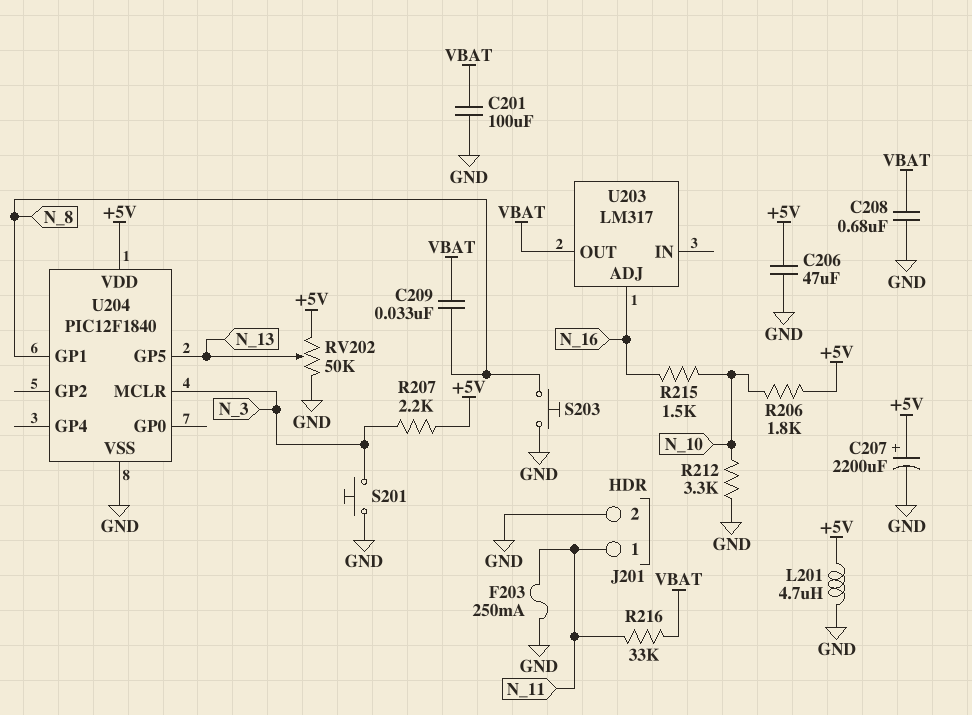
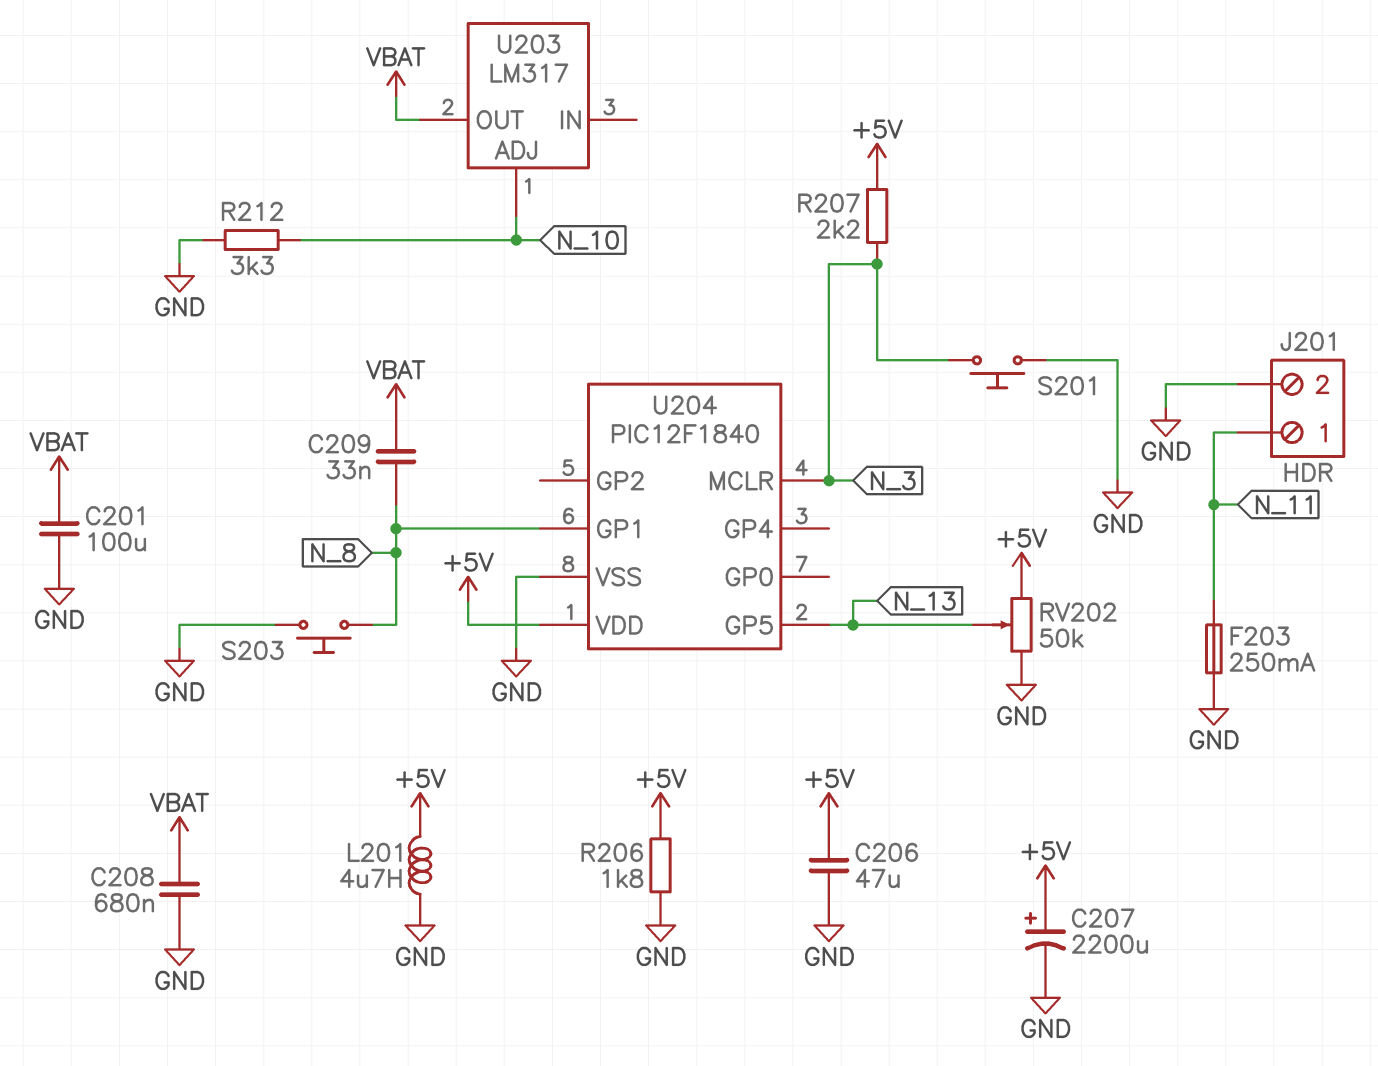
R206: 1.8k (+5V, N_10) -> 1.8k (+5V, GND)
R215: 1.5k (N_10, N_16) -> none
R216: 33k (N_11, VBAT) -> none
U203 pin ADJ: N_16 -> N_10

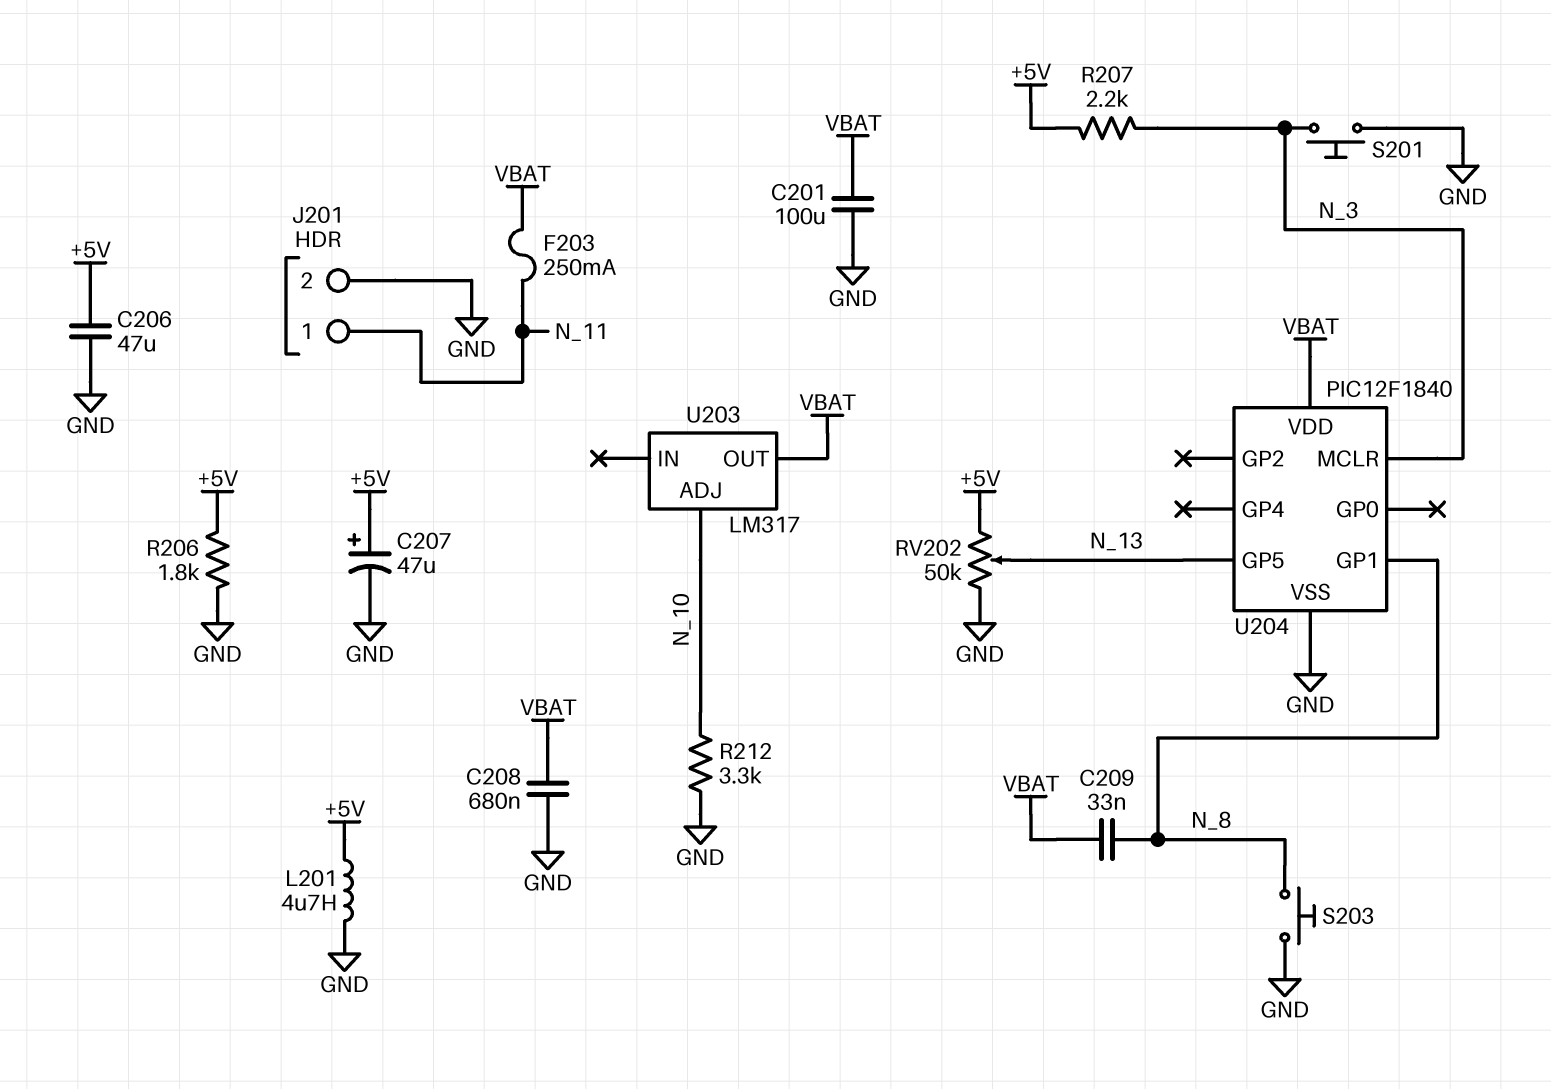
C207: 2200uF (plus +5V, minus GND) -> 47uF (plus +5V, minus GND)
F203: 250mA (GND, N_11) -> 250mA (N_11, VBAT)
U204 pin VDD: +5V -> VBAT

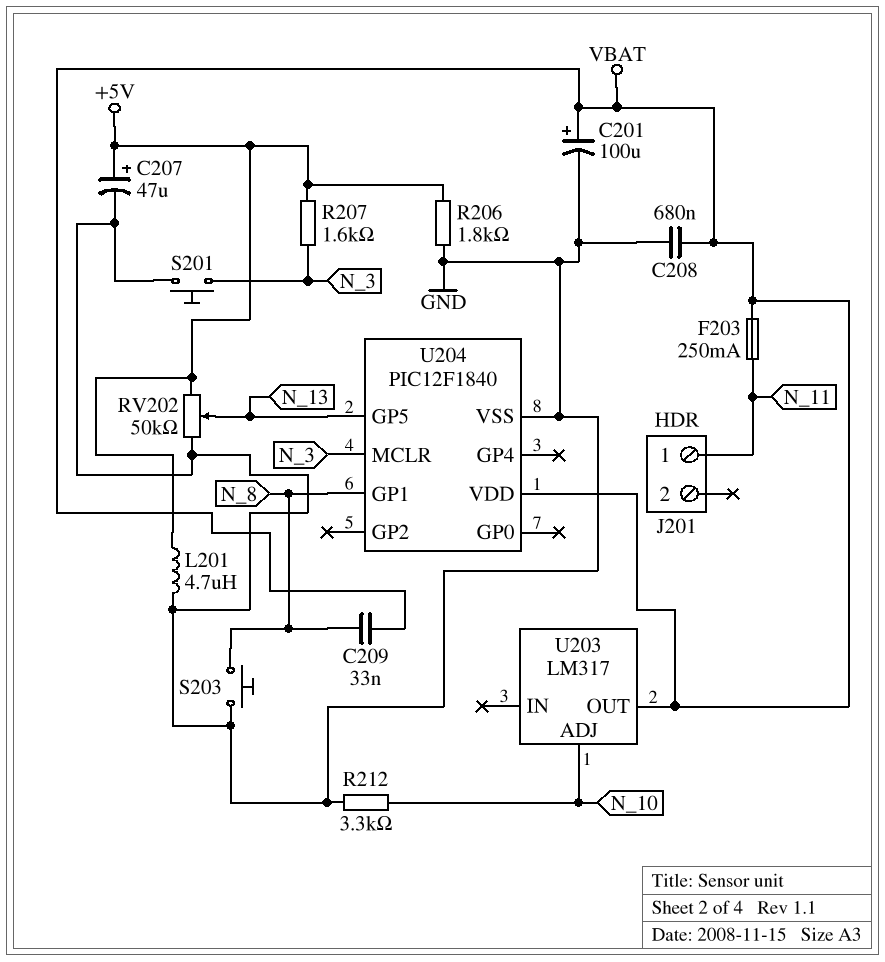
C201: 100uF (GND, VBAT) -> 100uF (plus VBAT, minus GND)
C206: 47uF (+5V, GND) -> none
J201 pin 2: GND -> none
R207: 2.2k (+5V, N_3) -> 1.6k (+5V, N_3)

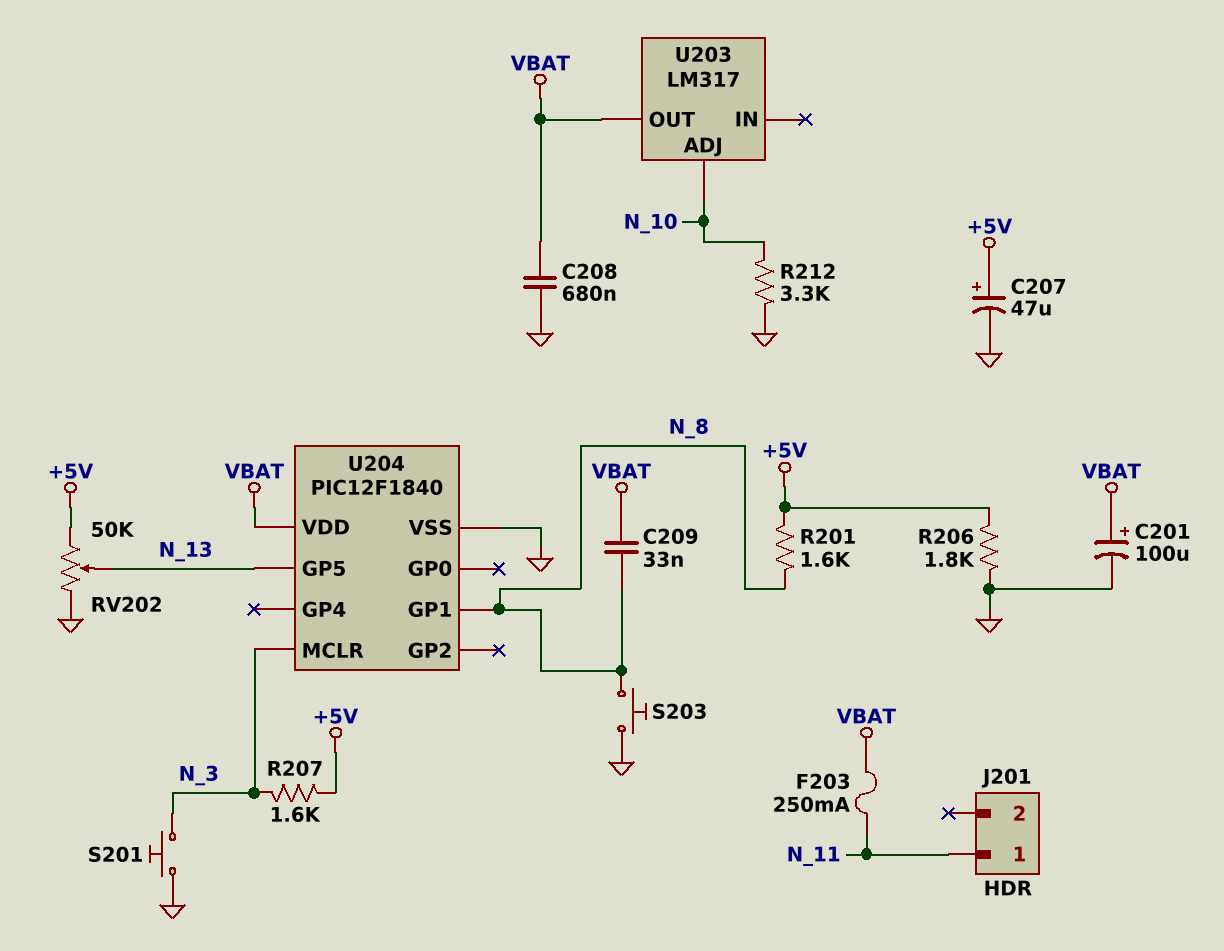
L201: 4.7uH (+5V, GND) -> none
R201: none -> 1.6k (+5V, N_8)

